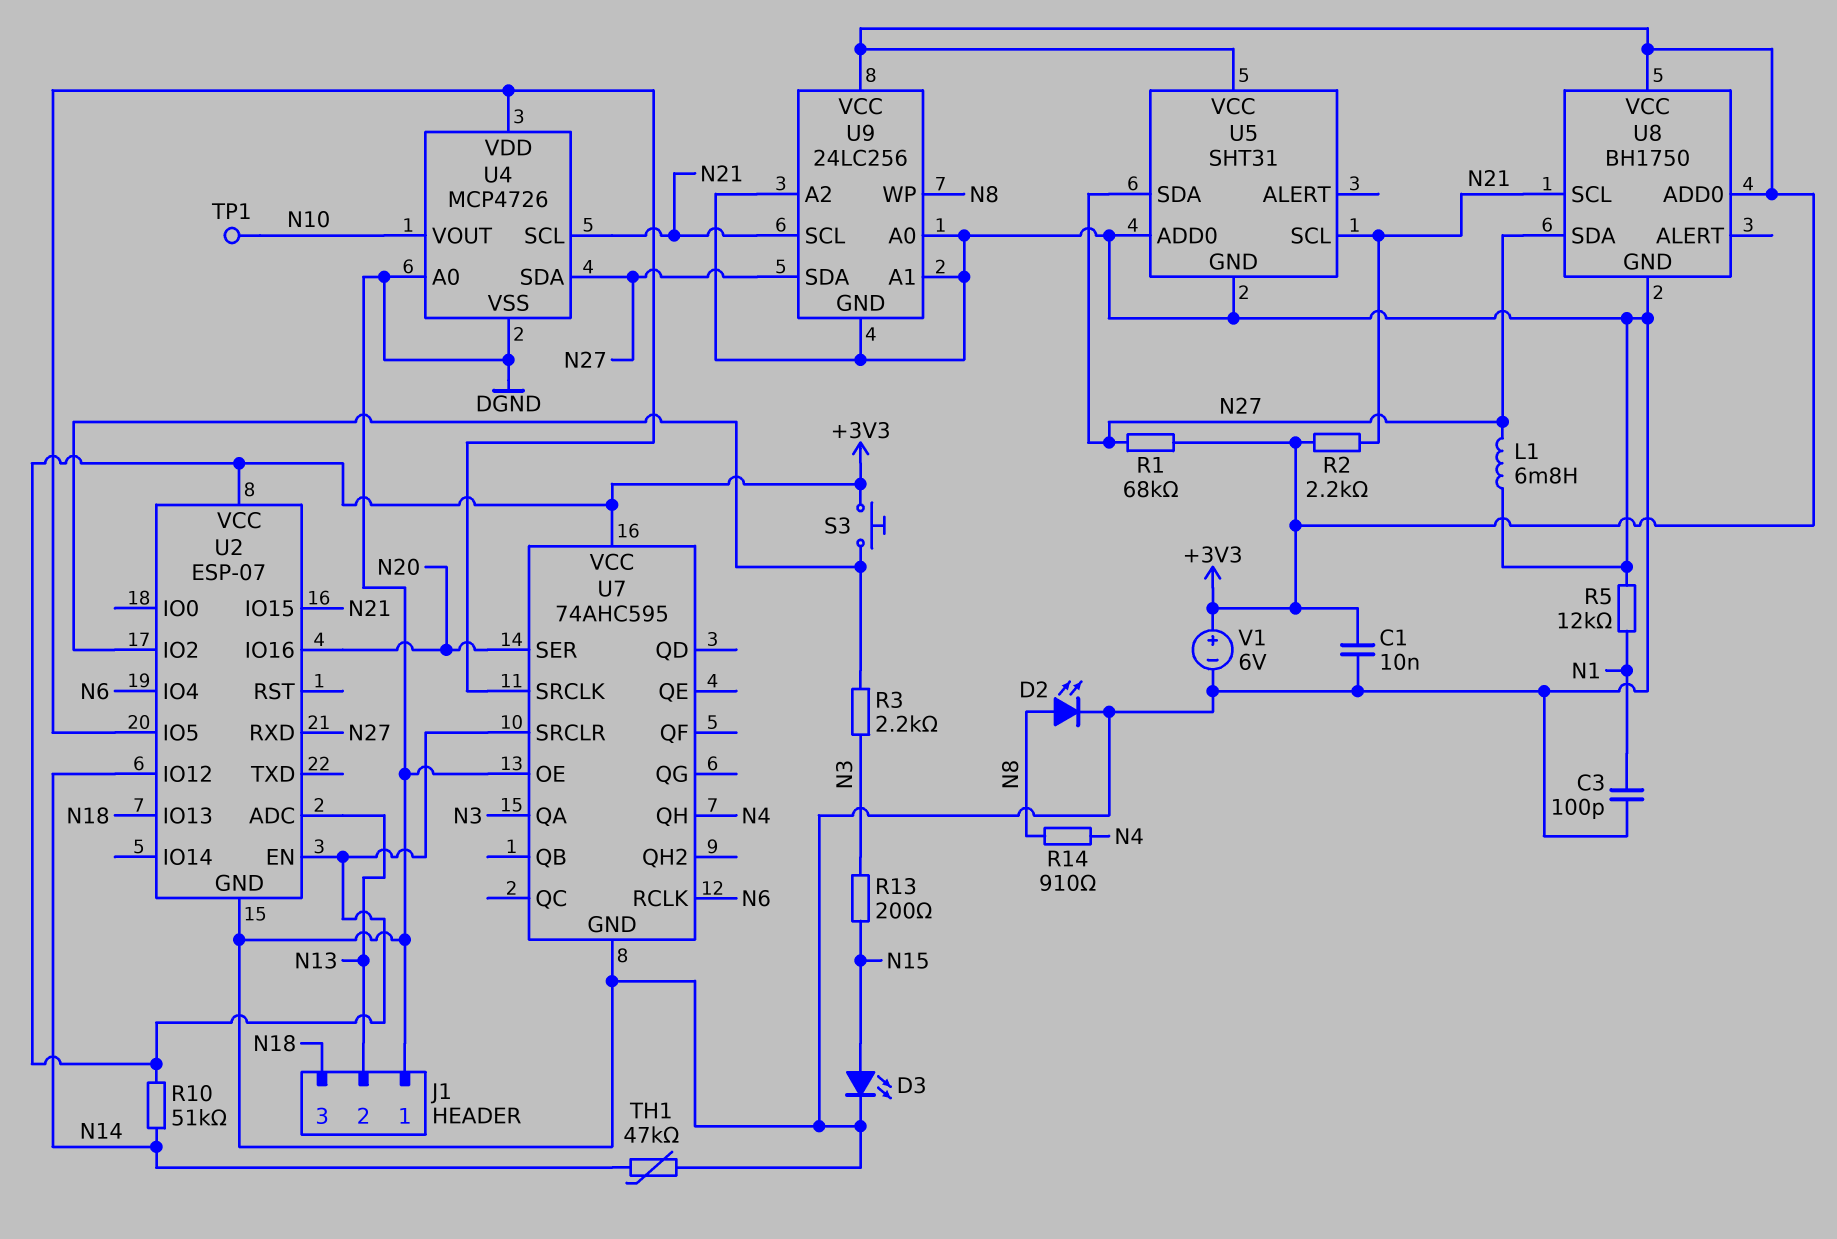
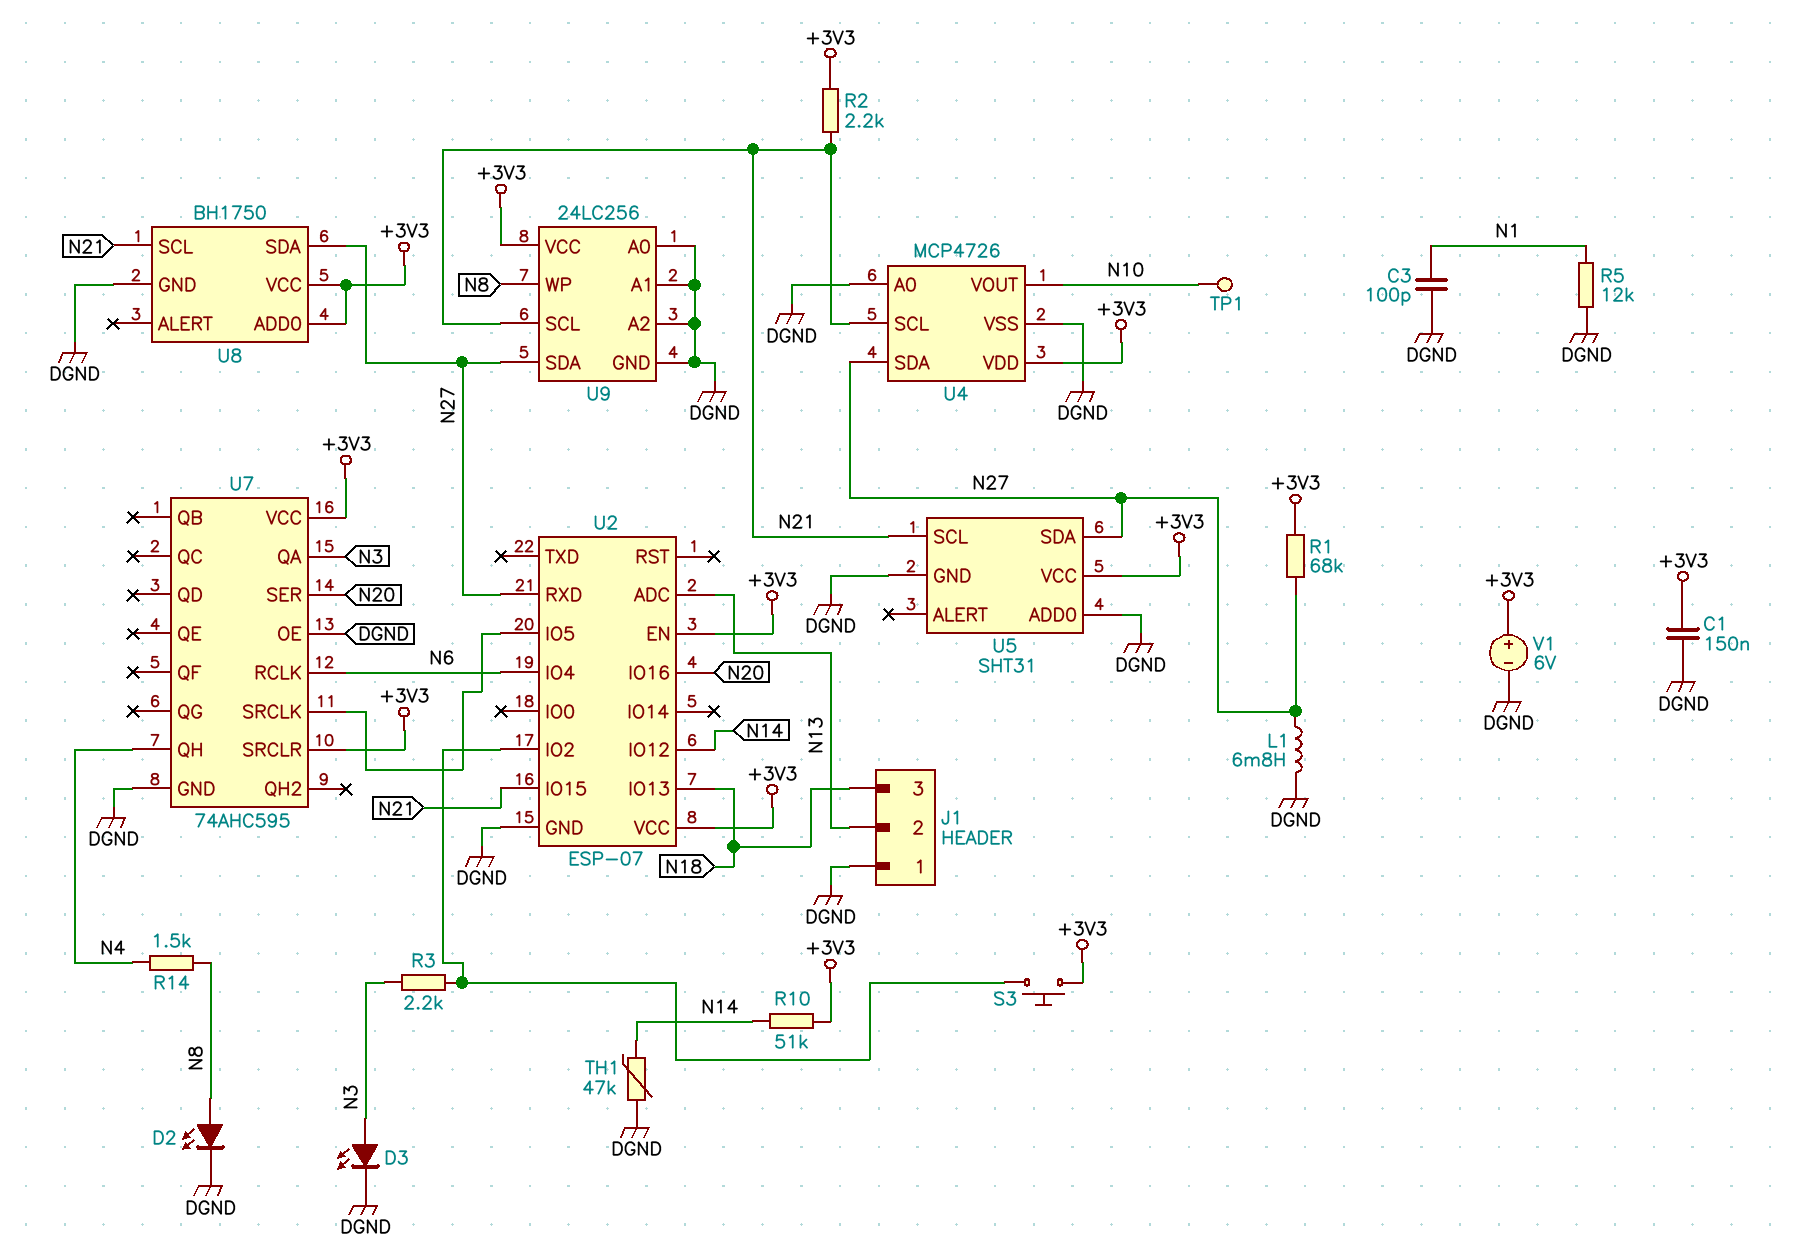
C1: 10nF (+3V3, DGND) -> 150nF (+3V3, DGND)
D3: LED (A N15, K DGND) -> LED (A N3, K DGND)
R13: 200 (N3, N15) -> none
R14: 910 (N4, N8) -> 1.5k (N4, N8)
U4 pin VDD: U2/IO5 -> +3V3

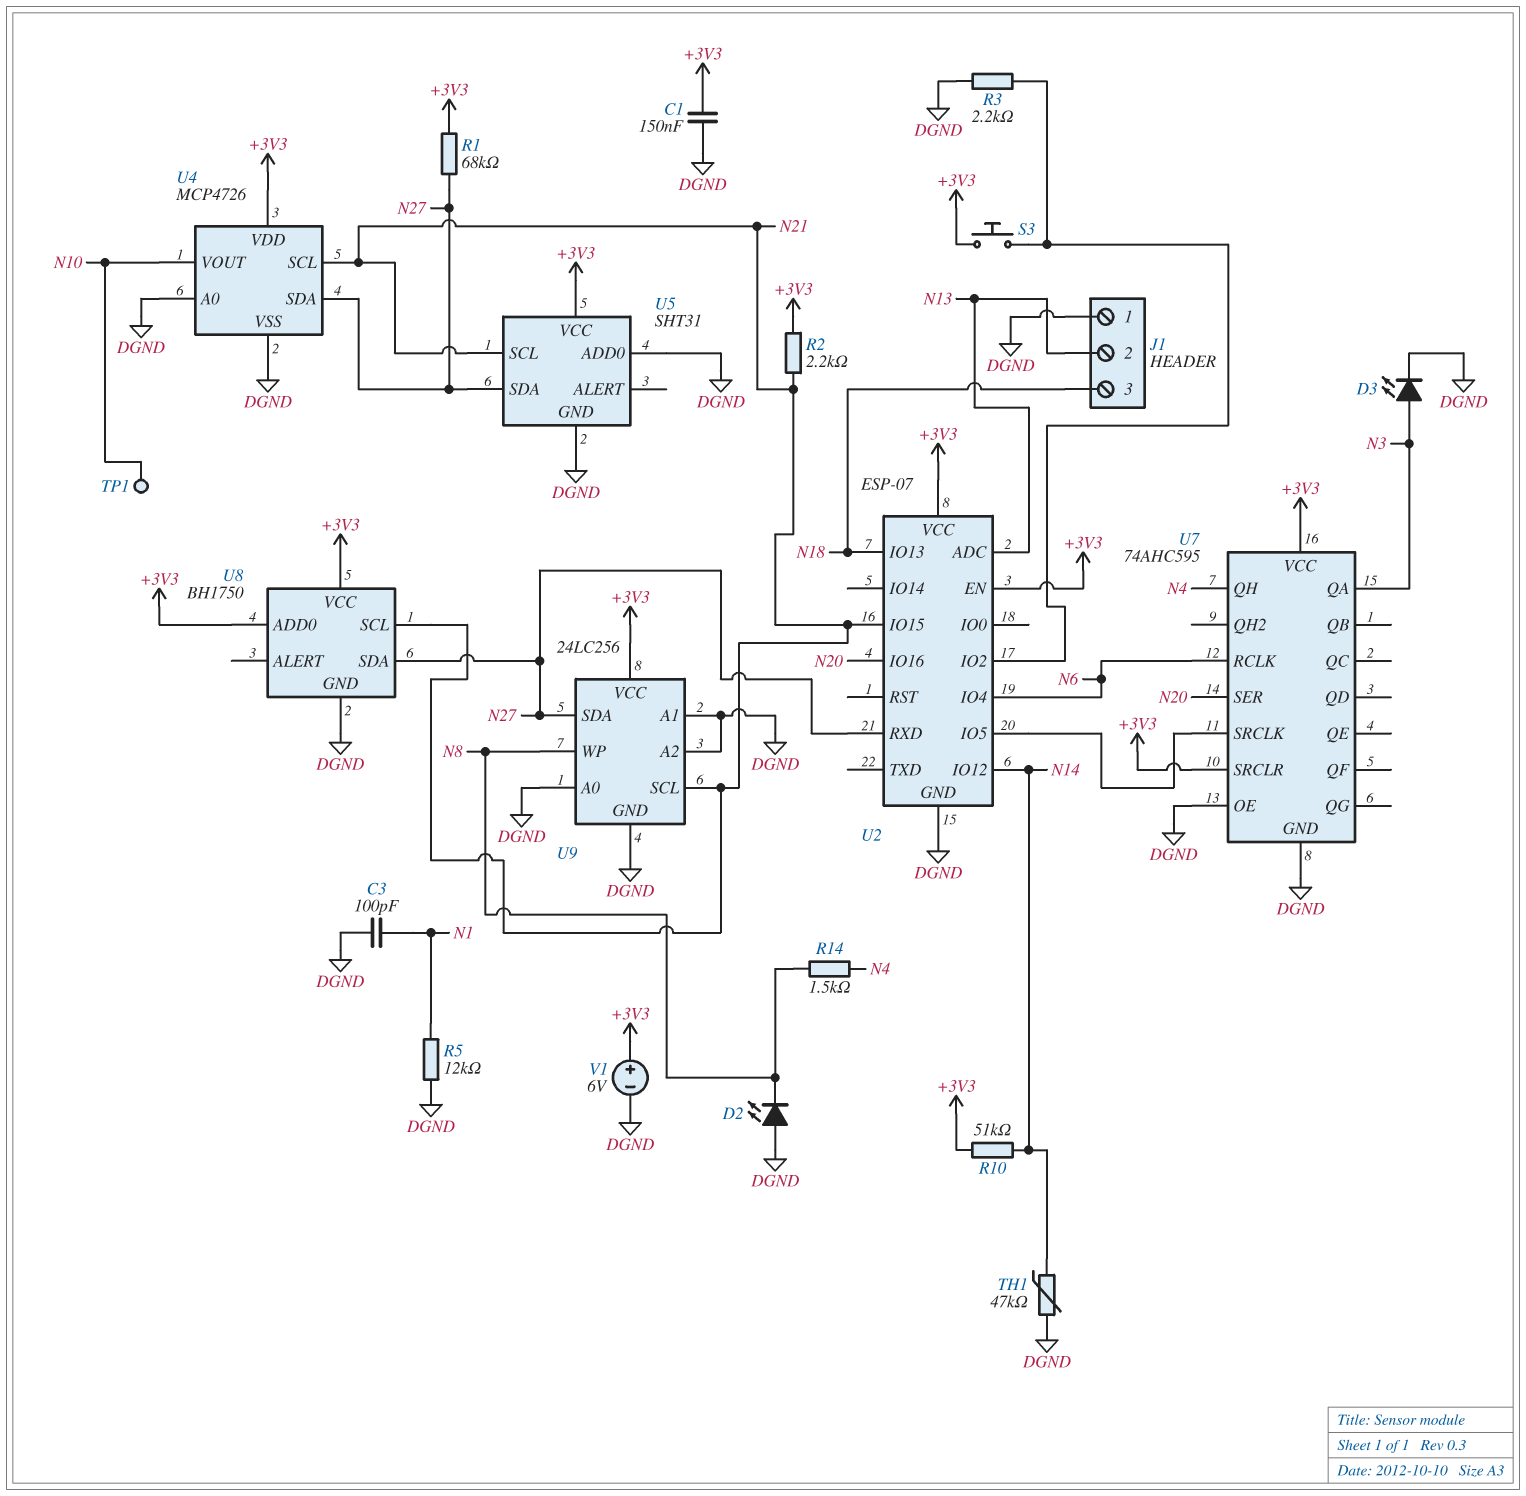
D2: LED (A N8, K DGND) -> LED (A DGND, K N8)
L1: 6.8mH (DGND, N27) -> none
R3: 2.2k (N3, U2/IO2) -> 2.2k (DGND, U2/IO2)

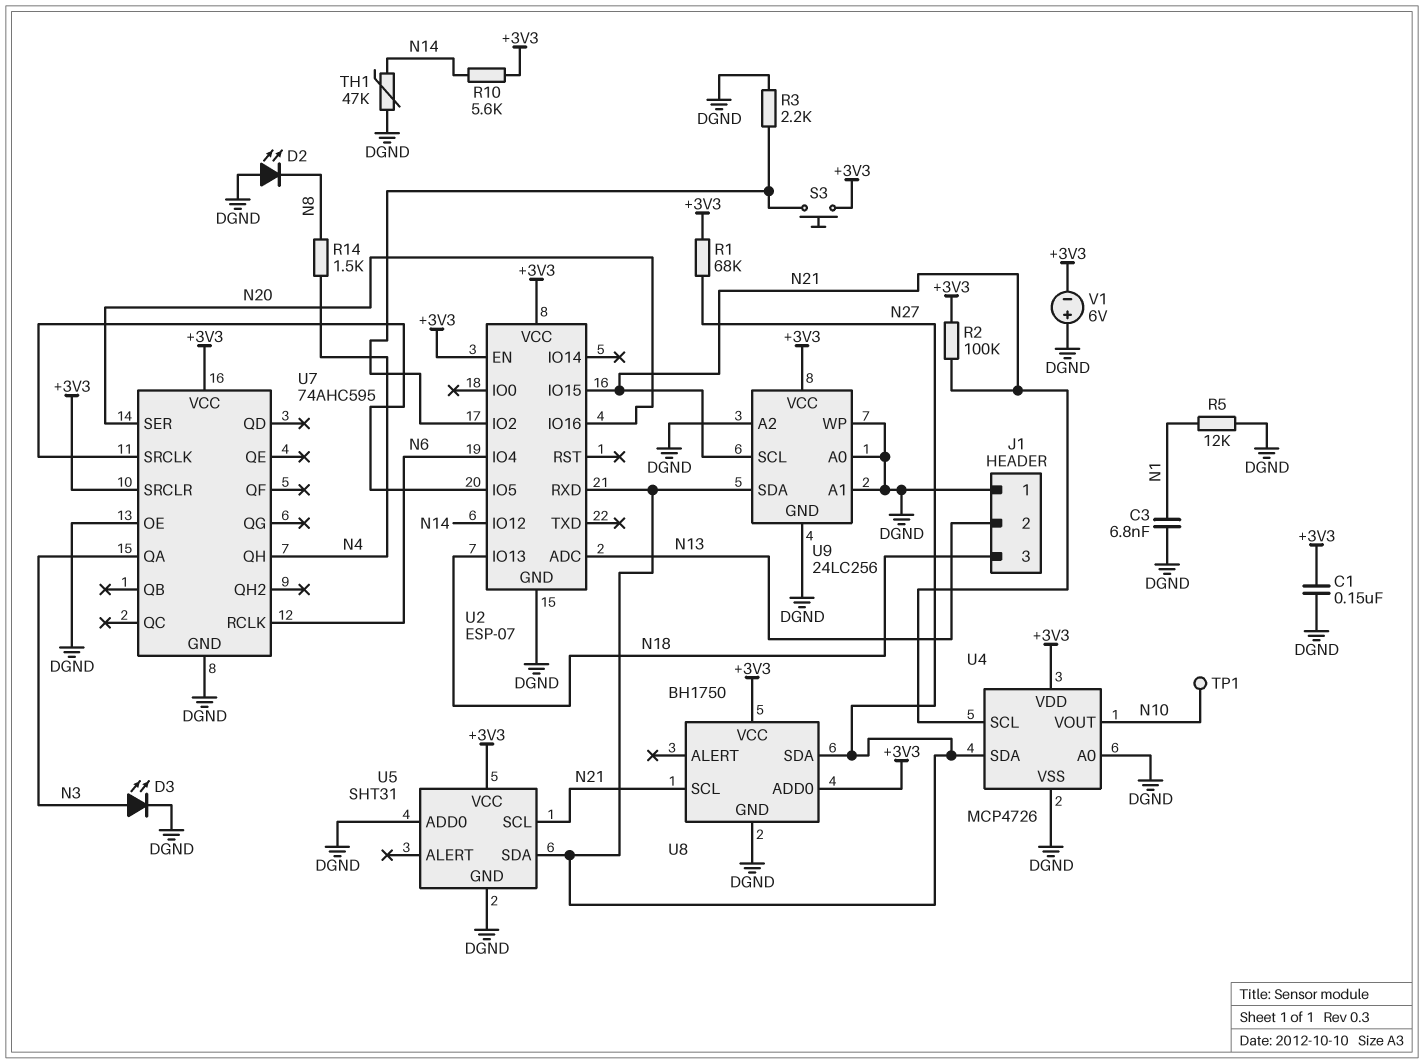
C3: 100pF (DGND, N1) -> 6.8nF (DGND, N1)
R2: 2.2k (+3V3, N21) -> 100k (+3V3, N21)
R10: 51k (+3V3, N14) -> 5.6k (+3V3, N14)
U9 pin WP: N8 -> DGND
V1: 6V (plus +3V3, minus DGND) -> 6V (plus DGND, minus +3V3)

